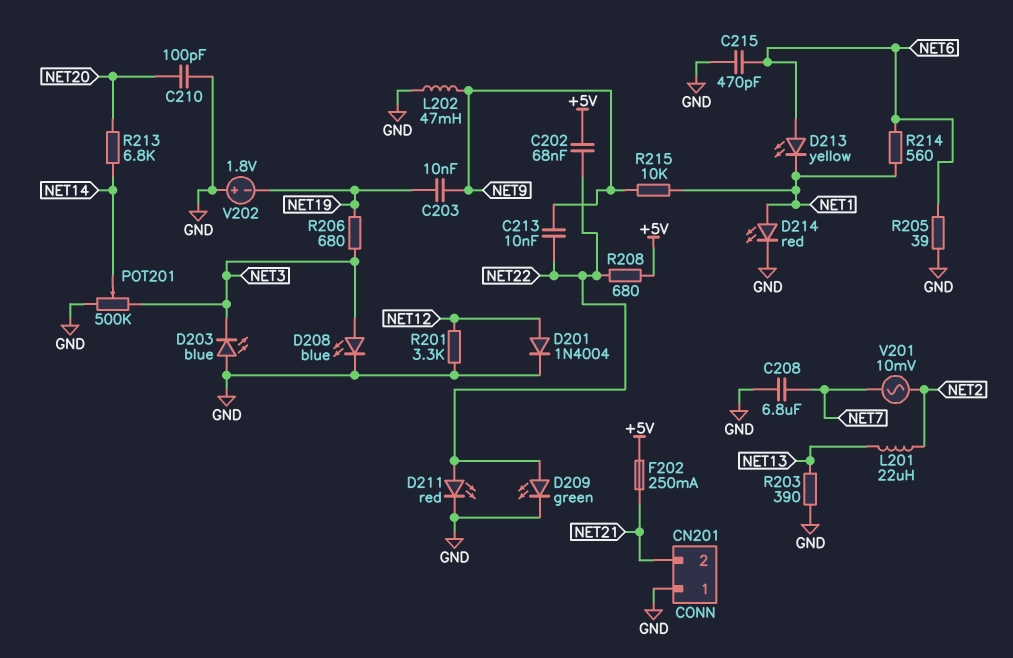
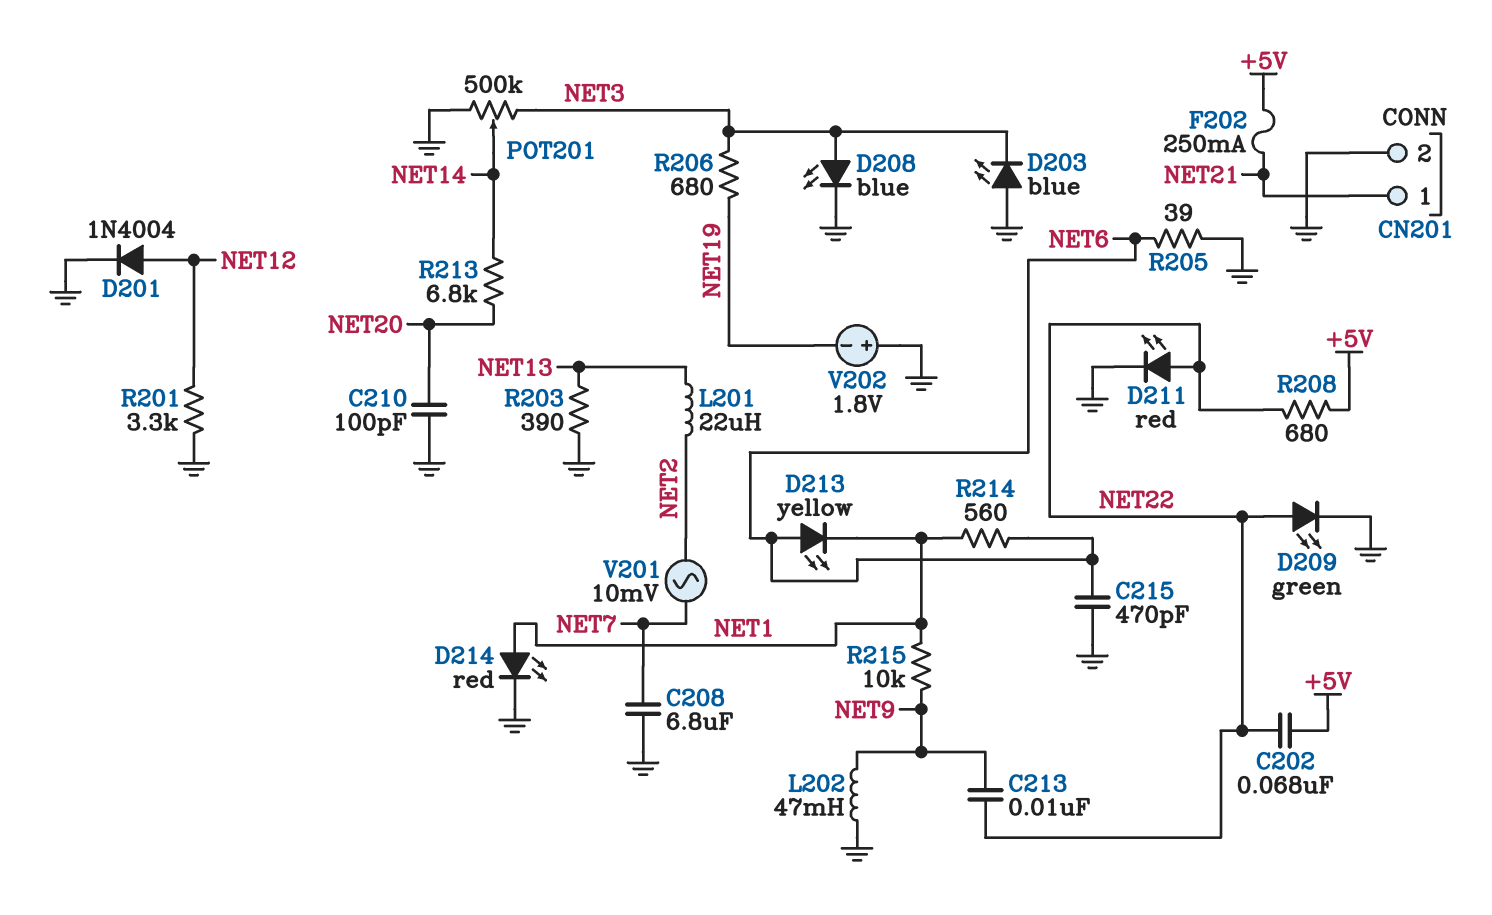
C203: 10nF (NET9, NET19) -> none
CN201 pin 1: GND -> NET21
CN201 pin 2: NET21 -> GND

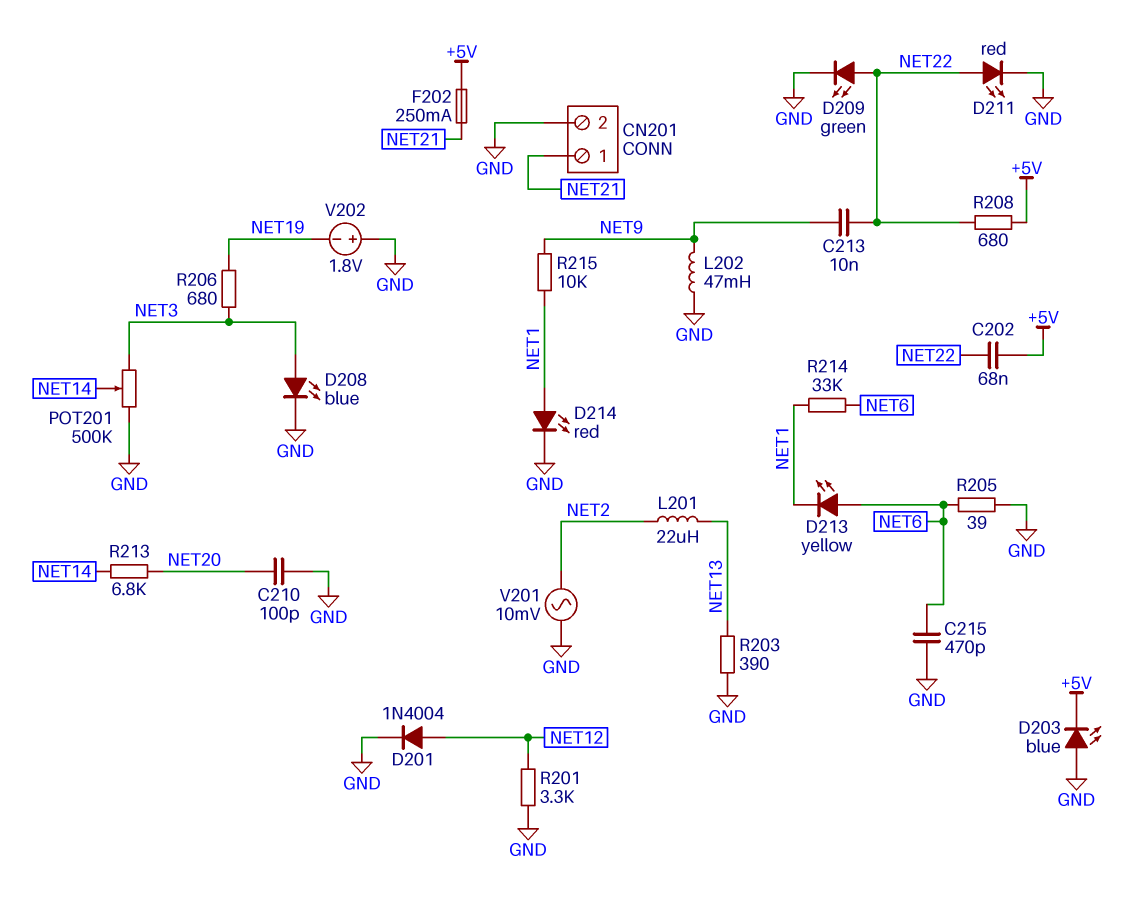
C208: 6.8uF (GND, NET7) -> none
D203: LED blue (A GND, K NET3) -> LED blue (A GND, K +5V)
R214: 560 (NET1, NET6) -> 33k (NET1, NET6)
V201: AC 10mV (NET2, NET7) -> AC 10mV (GND, NET2)

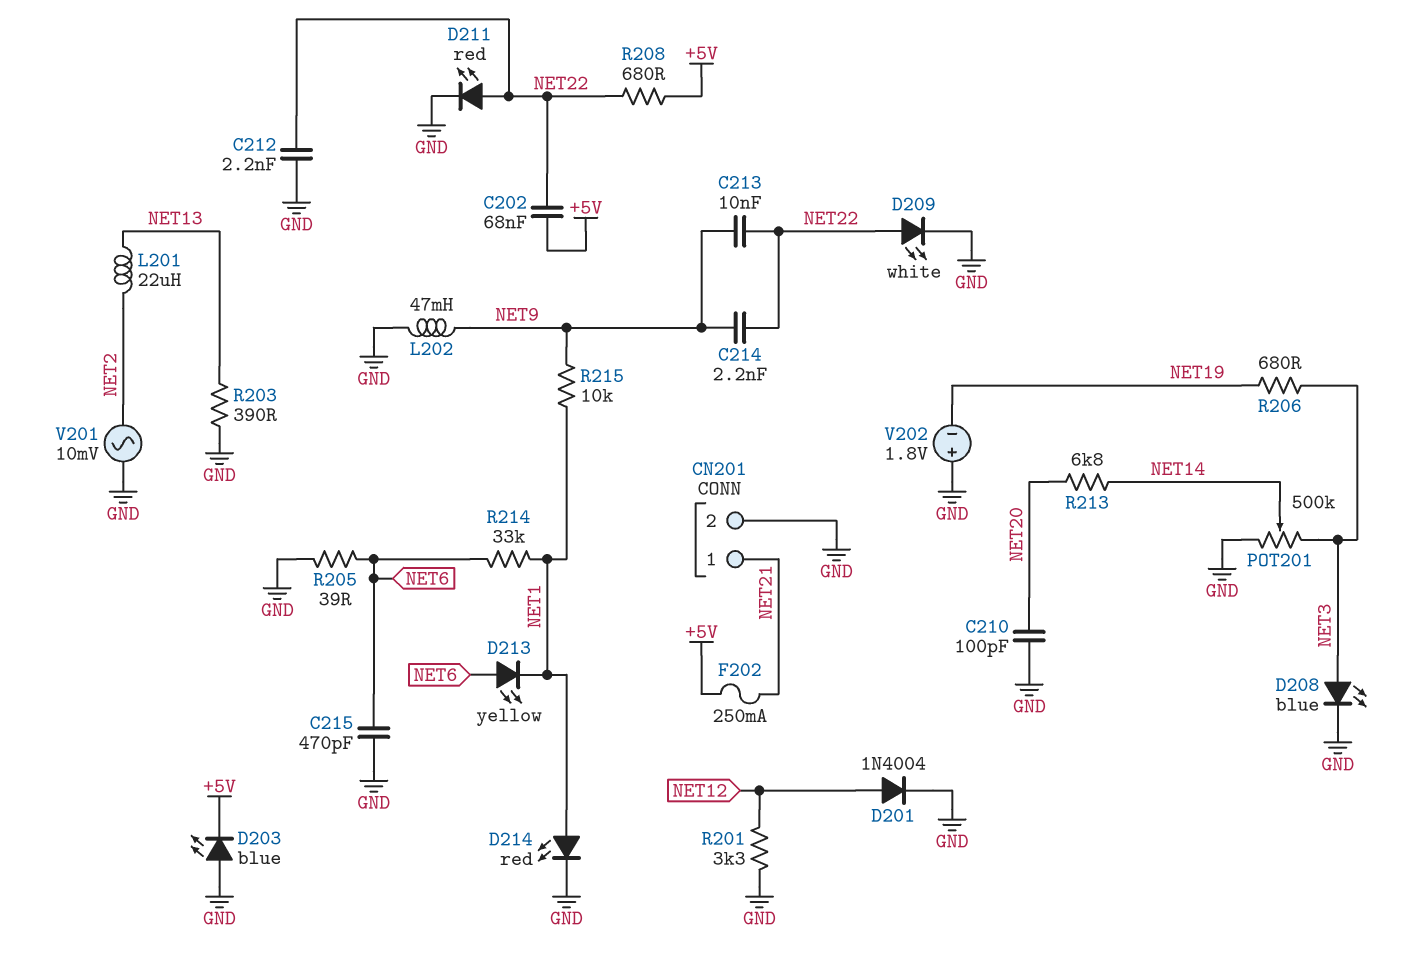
C212: none -> 2.2nF (GND, NET22)
C214: none -> 2.2nF (NET9, NET22)
D209: LED green (A NET22, K GND) -> LED white (A NET22, K GND)

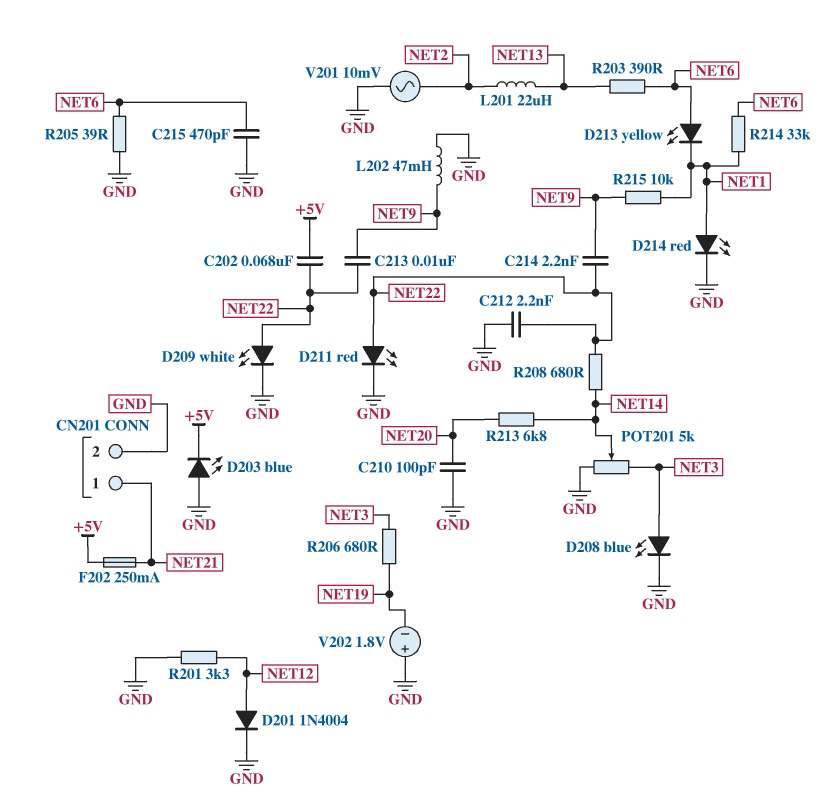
POT201: 500k (GND, NET3, wiper NET14) -> 5k (GND, NET3, wiper NET14)
R203: 390 (GND, NET13) -> 390 (NET6, NET13)
R208: 680 (+5V, NET22) -> 680 (NET14, NET22)

